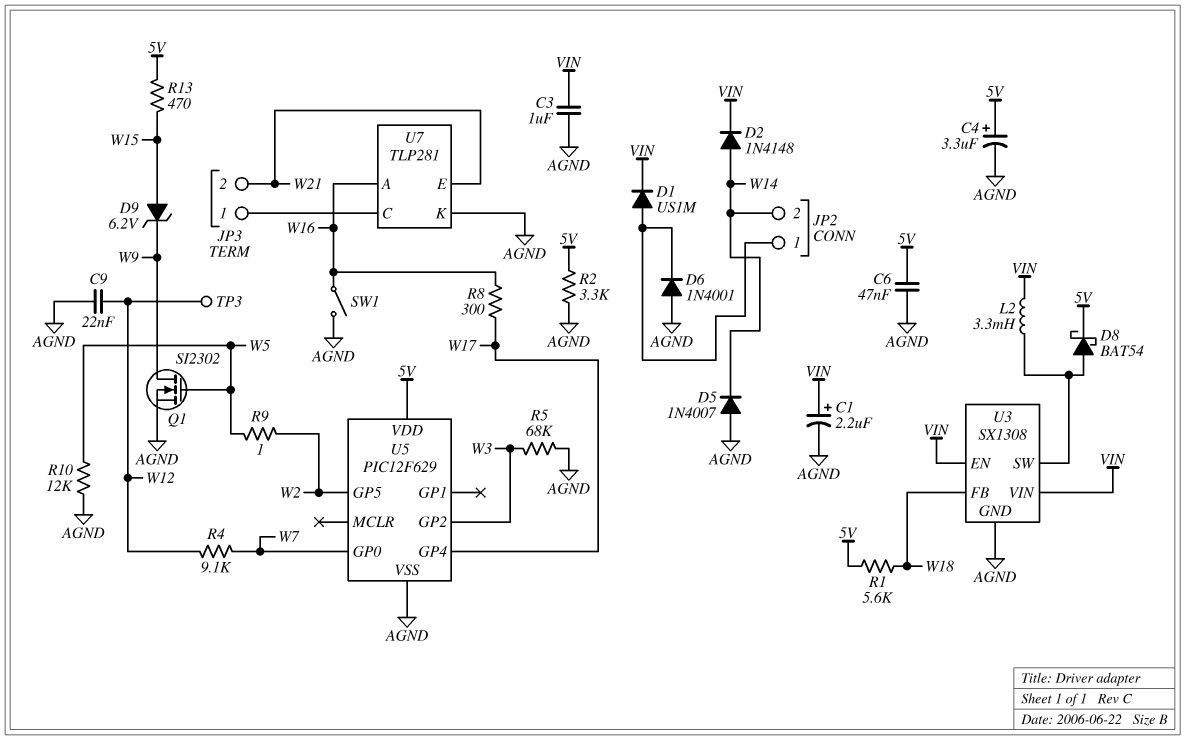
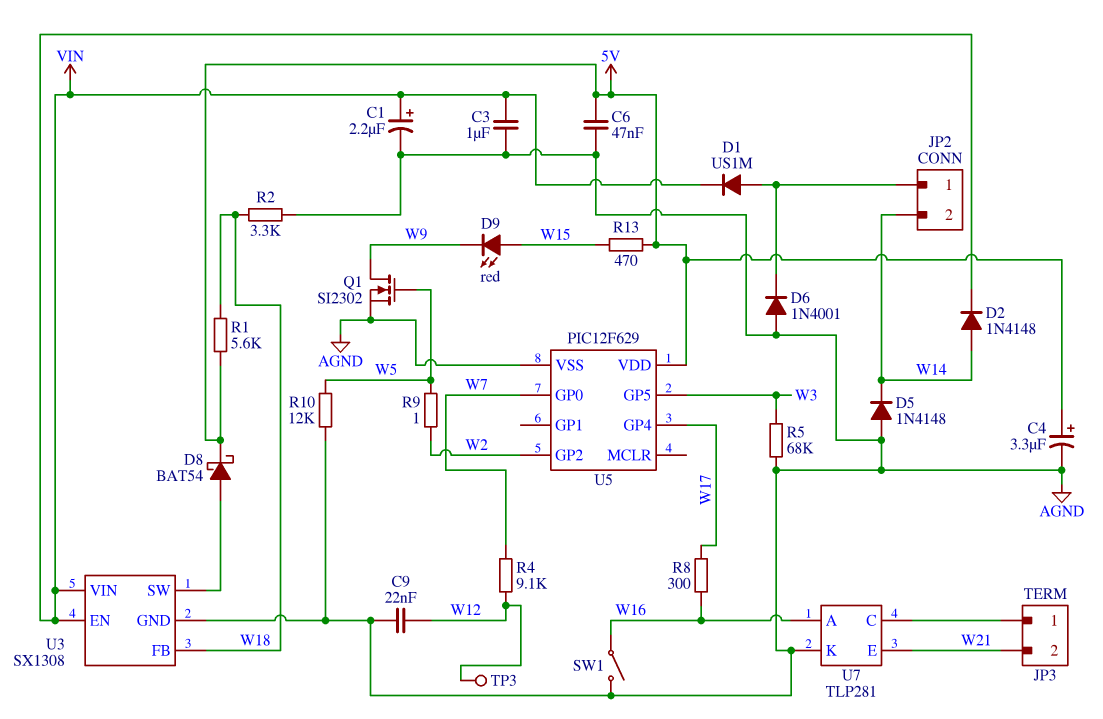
D5: diode 1N4007 (A AGND, K W14) -> diode 1N4148 (A AGND, K W14)
D9: zener 6.2V (A W15, K W9) -> LED red (A W15, K W9)
L2: 3.3mH (U3/SW, VIN) -> none
R2: 3.3k (5V, AGND) -> 3.3k (AGND, W18)
U5 pin GP2: W3 -> W2
U5 pin GP5: W2 -> W3

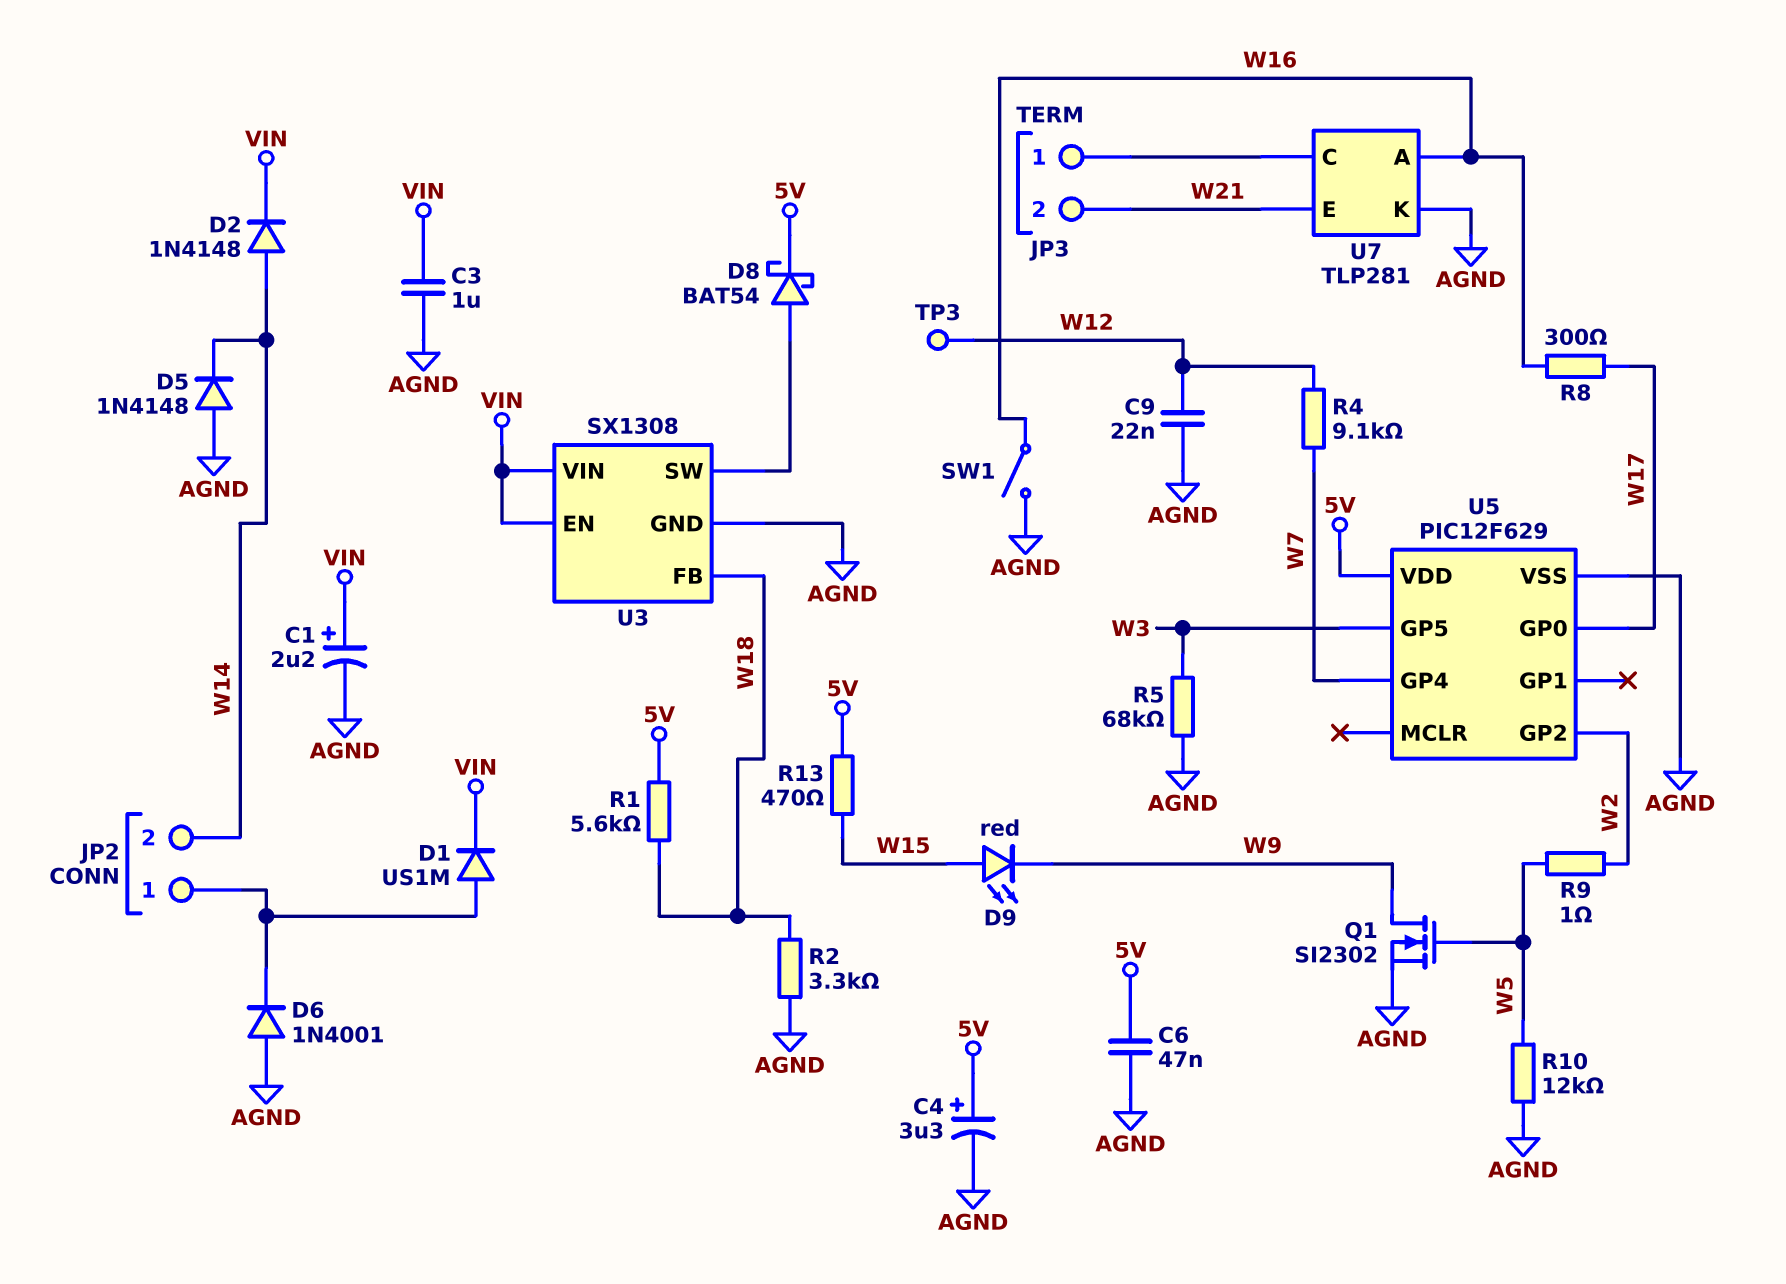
U5 pin GP0: W7 -> W17
U5 pin GP4: W17 -> W7

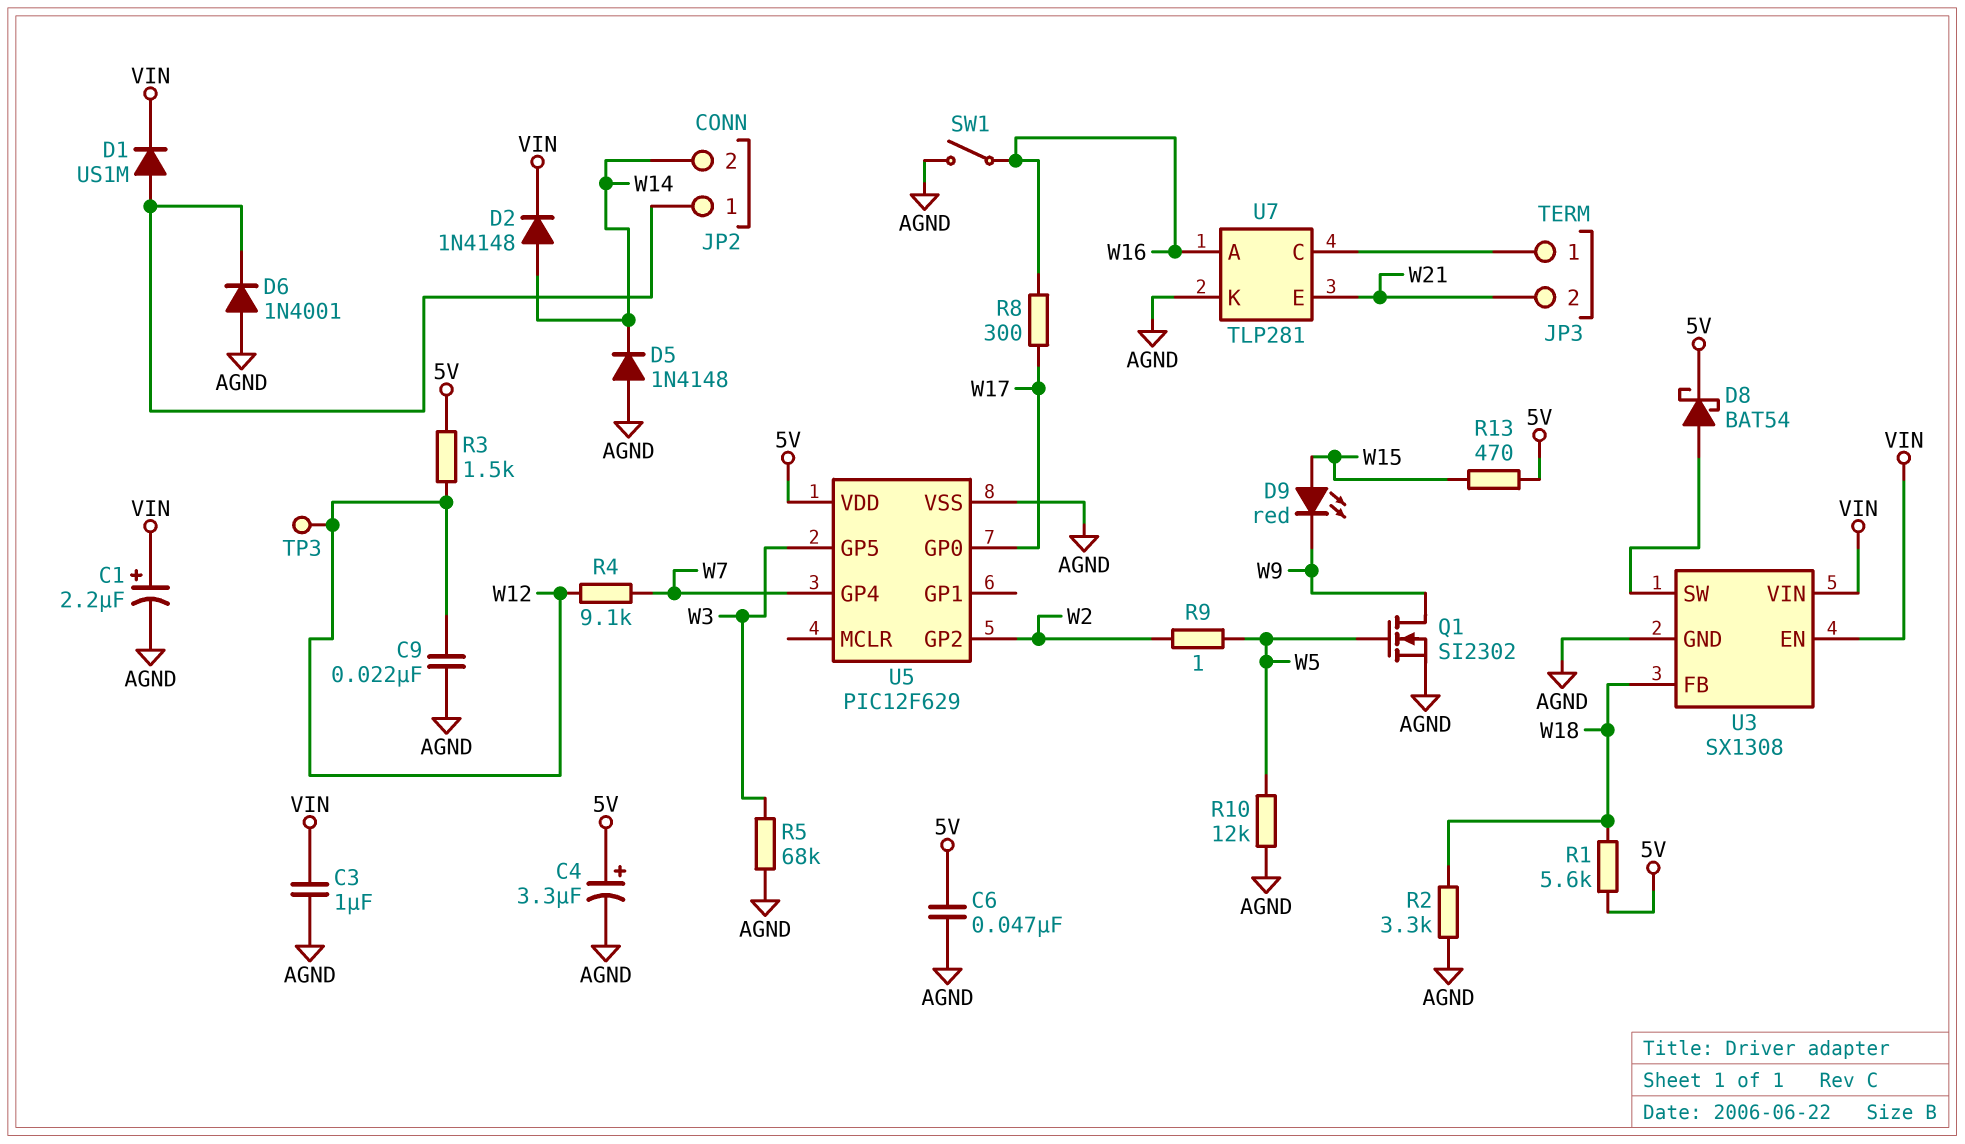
R3: none -> 1.5k (5V, W12)

